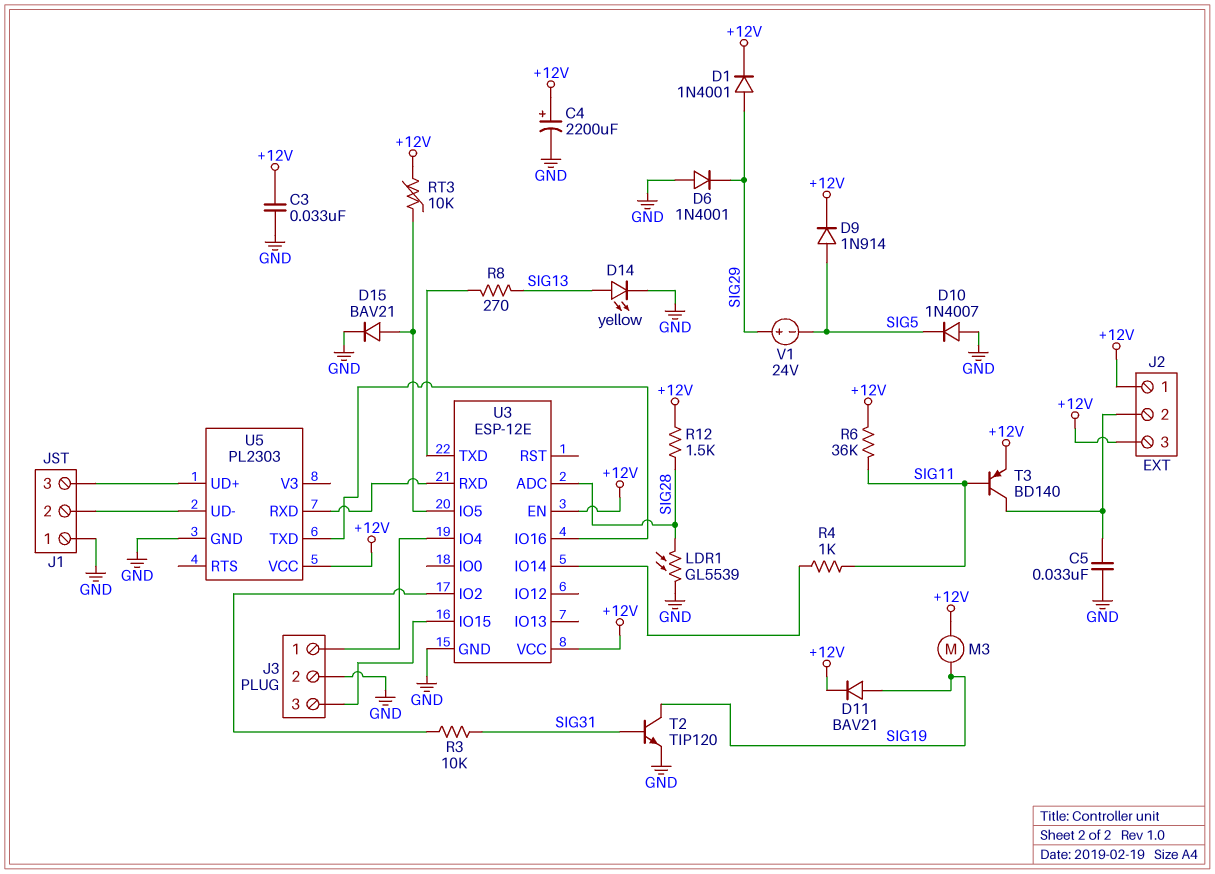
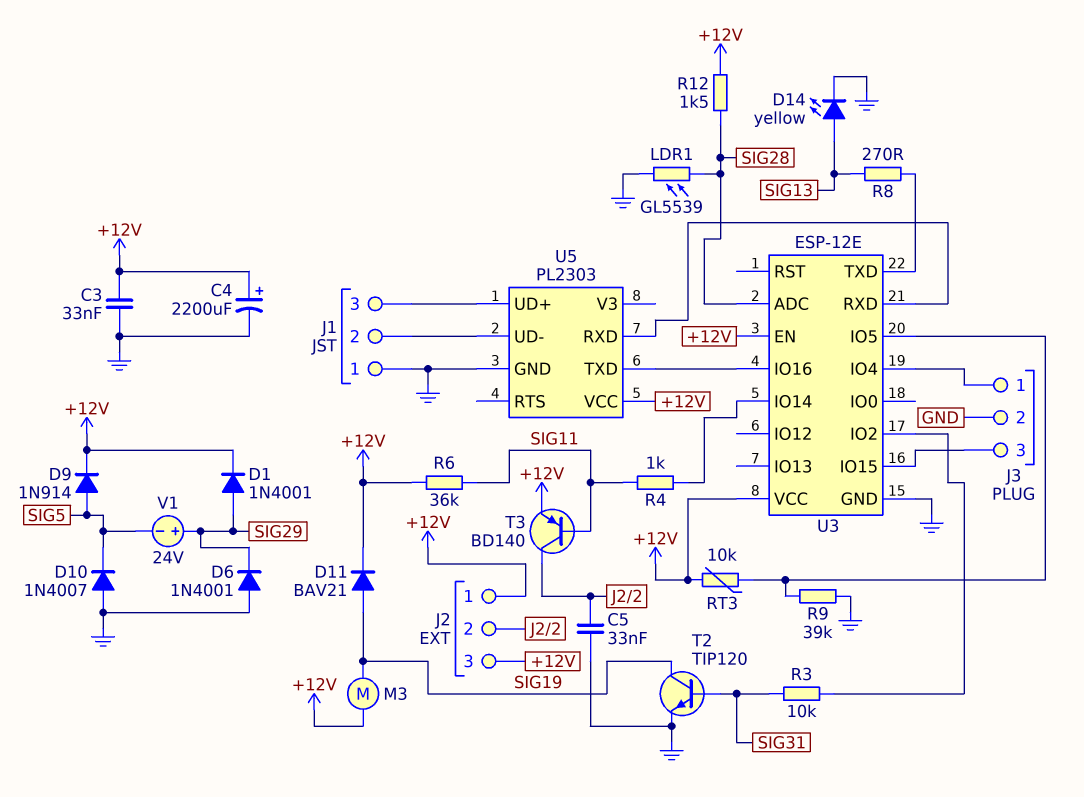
D15: diode BAV21 (A U3/IO5, K GND) -> none
R9: none -> 39k (GND, U3/IO5)

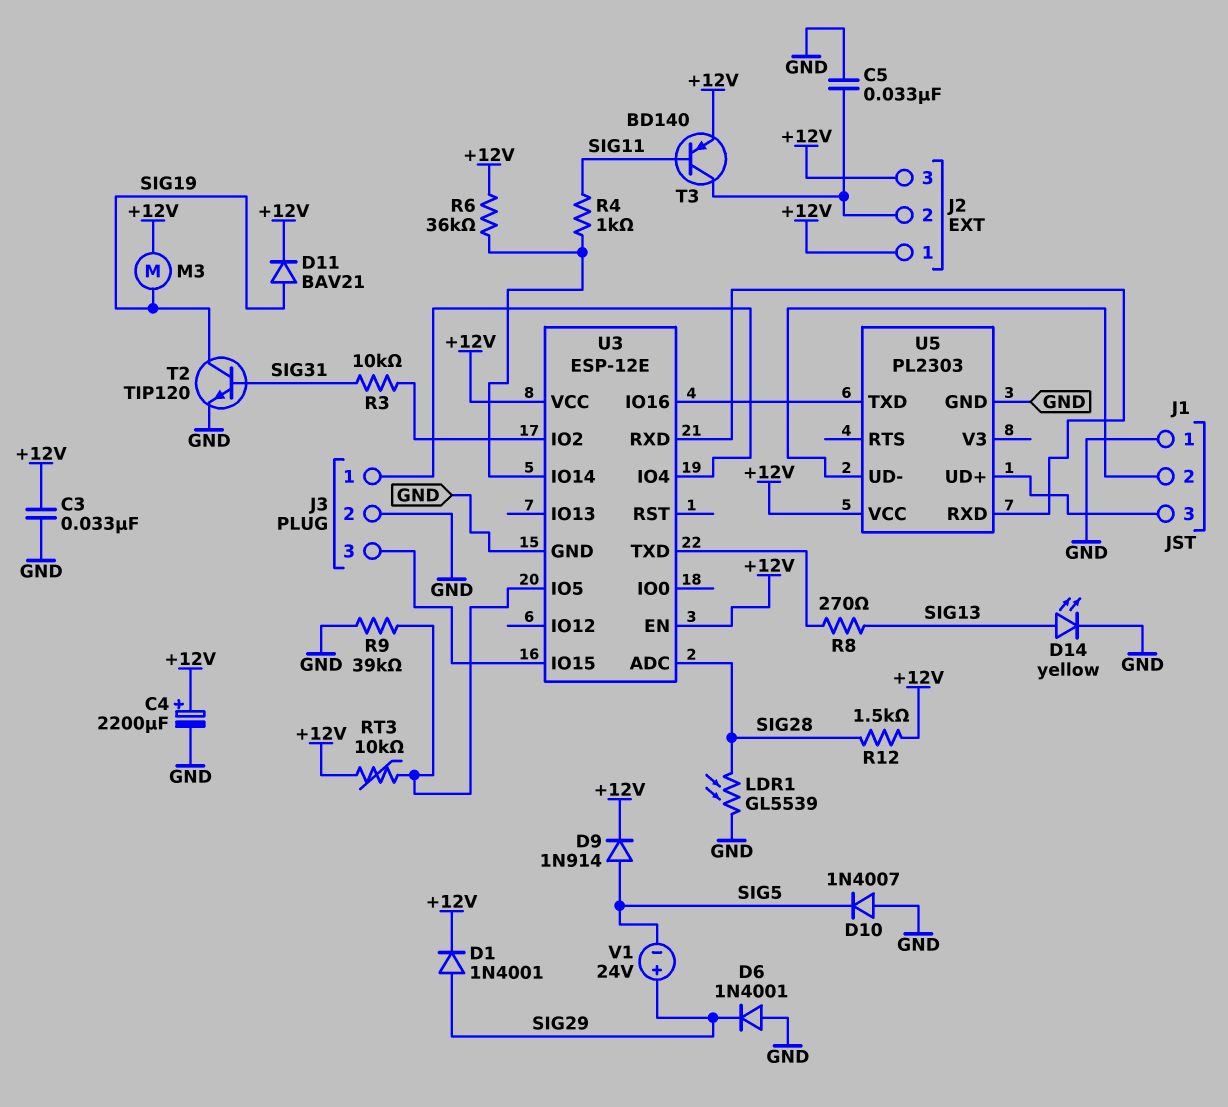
R6: 36k (+12V, SIG11) -> 36k (+12V, U3/IO14)

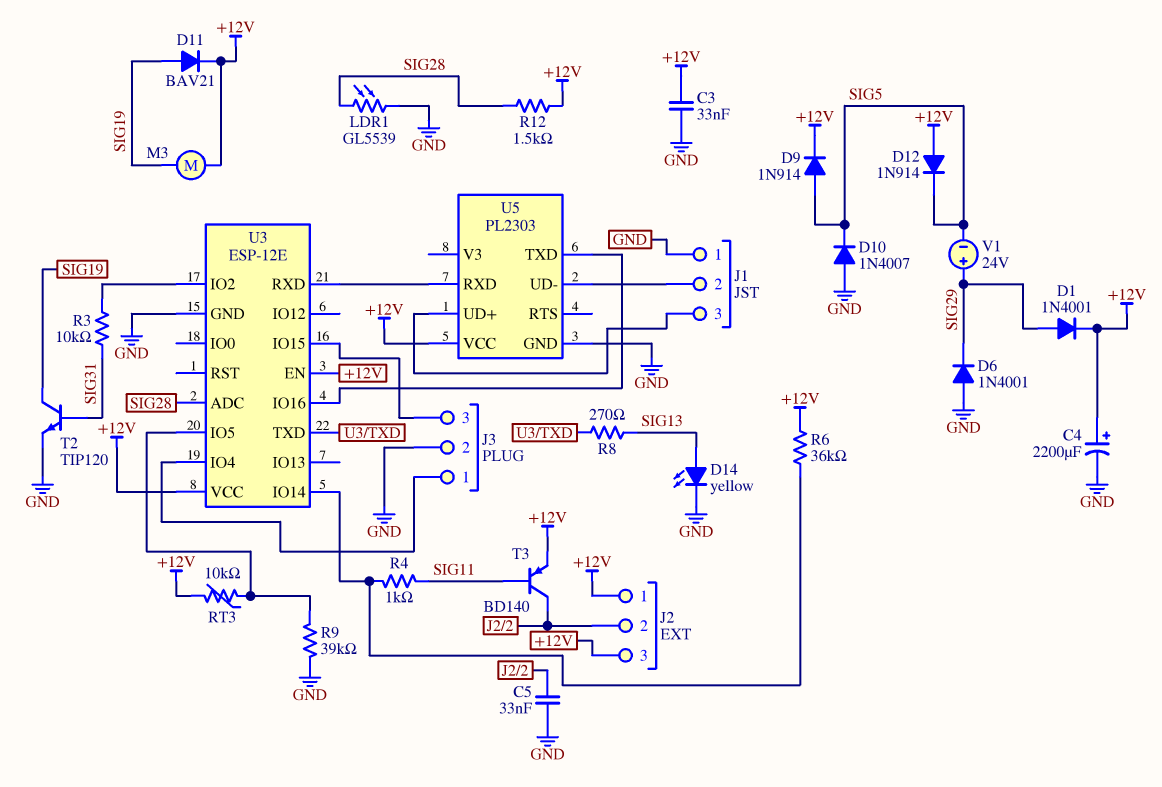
D12: none -> diode 1N914 (A +12V, K SIG5)

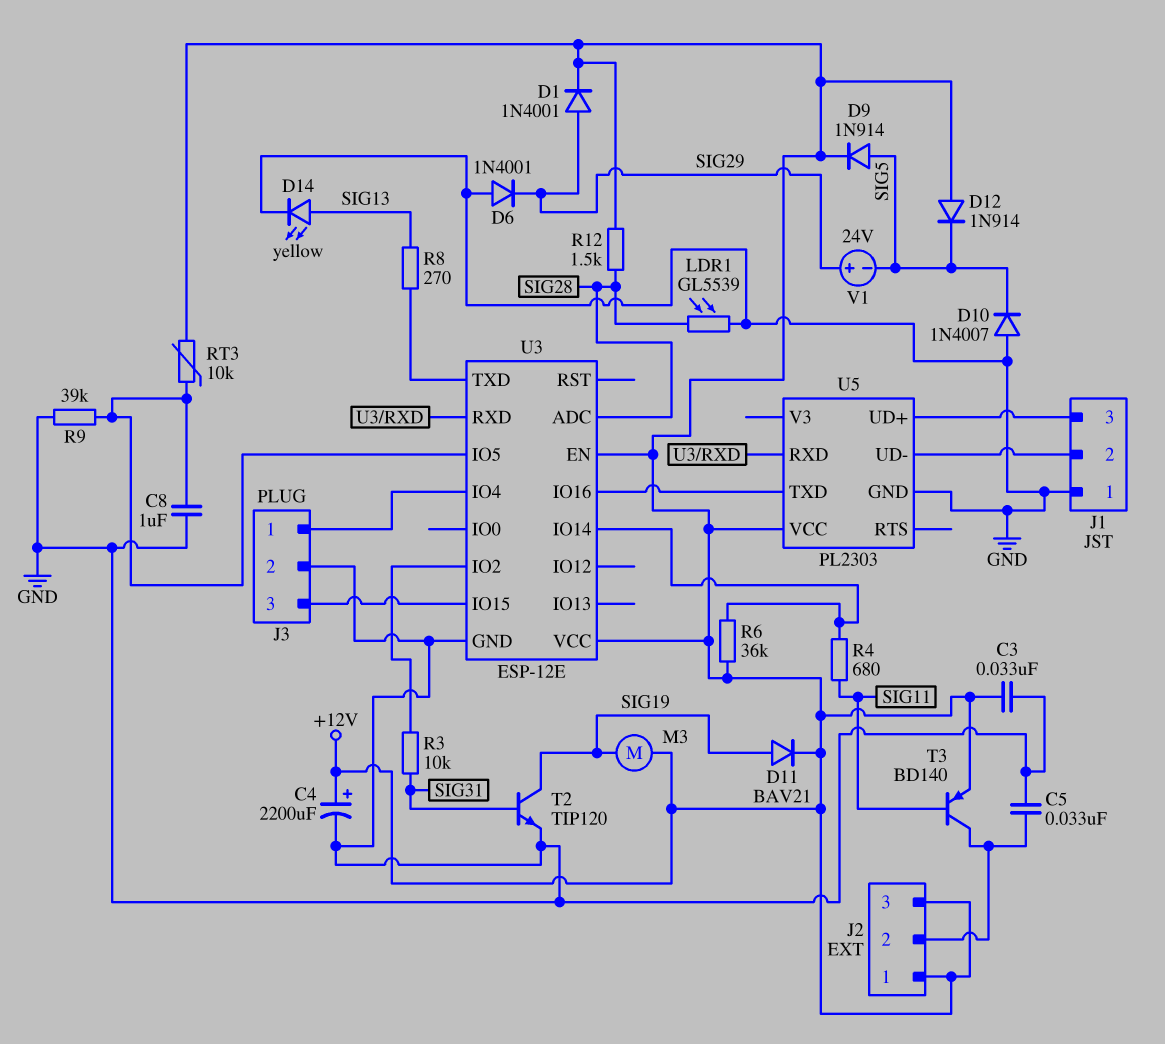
C8: none -> 1uF (GND, U3/IO5)
R4: 1k (SIG11, U3/IO14) -> 680 (SIG11, U3/IO14)

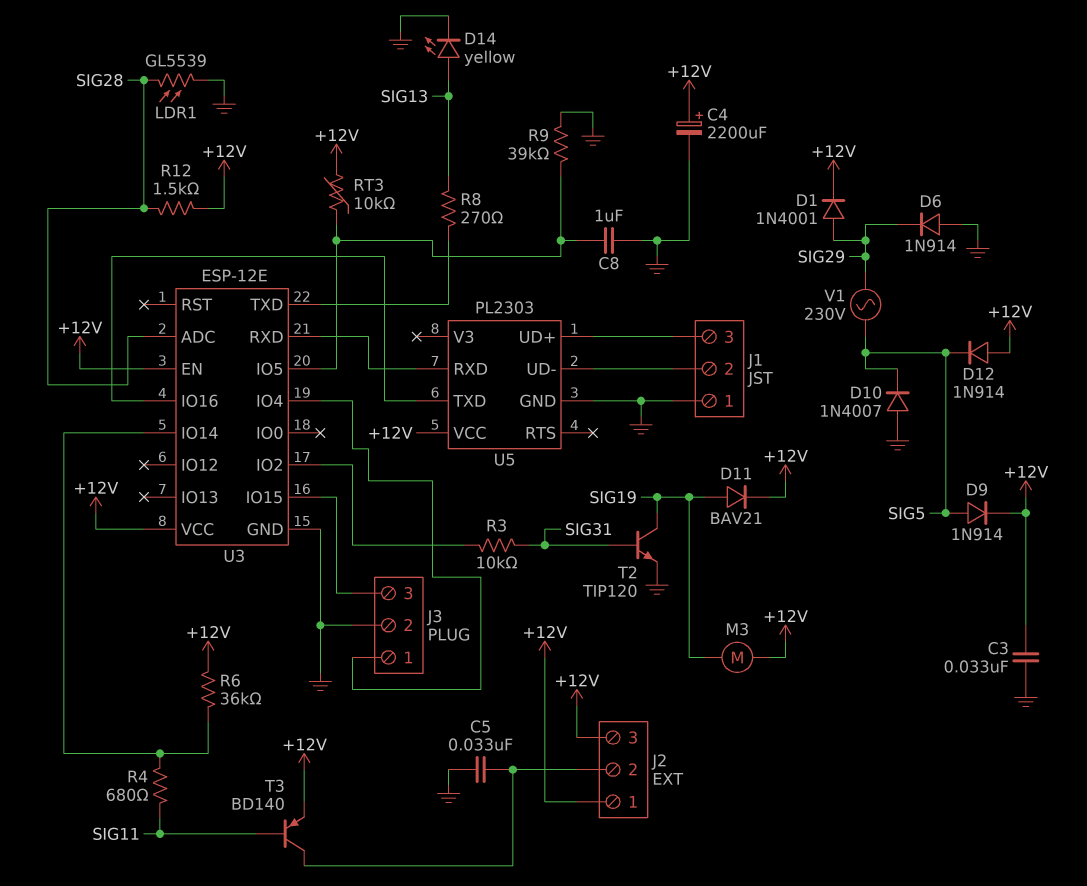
D6: diode 1N4001 (A GND, K SIG29) -> diode 1N914 (A GND, K SIG29)
V1: 24V (plus SIG29, minus SIG5) -> AC 230V (SIG5, SIG29)

